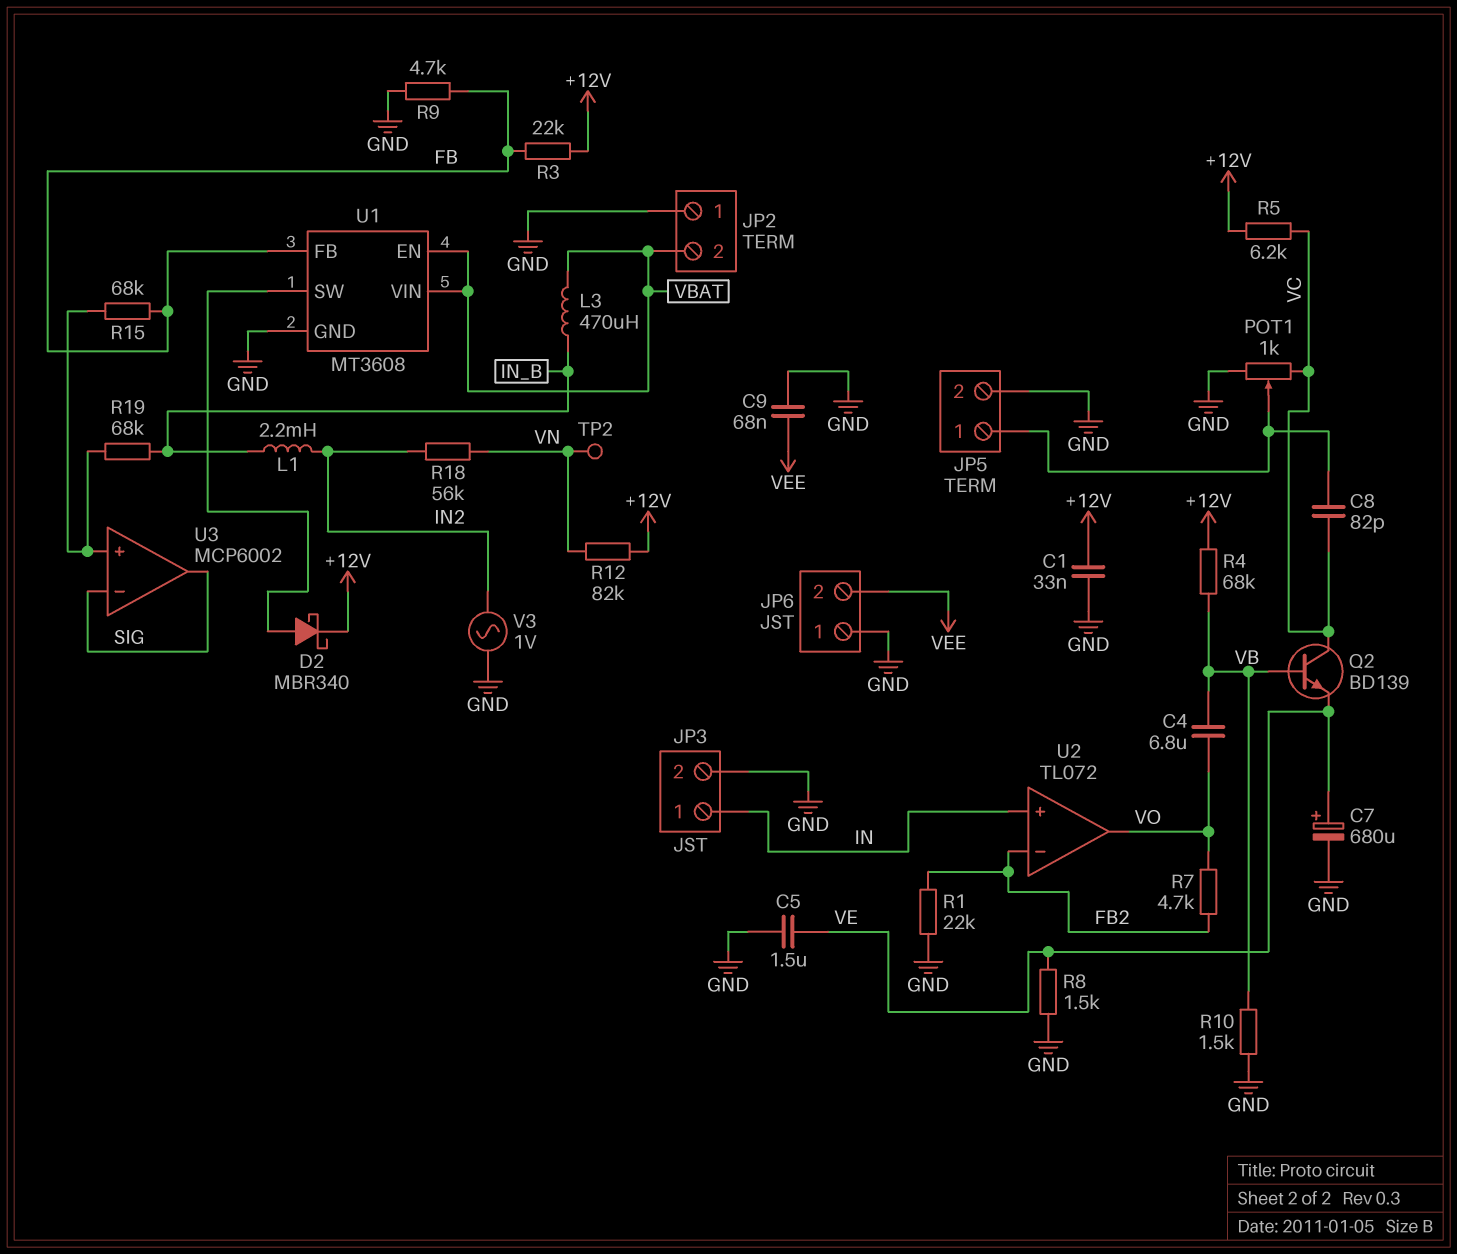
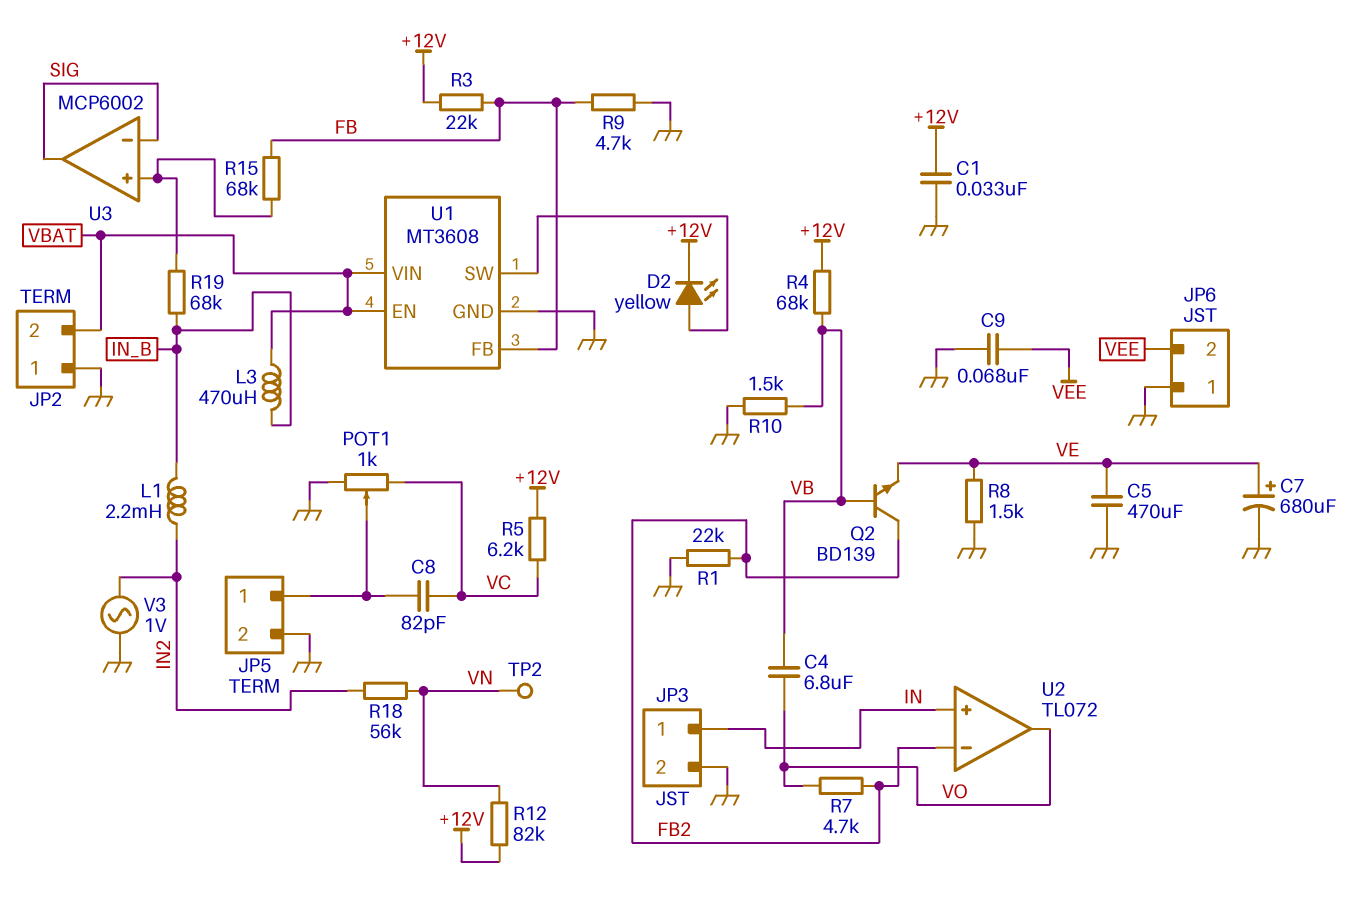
C5: 1.5uF (GND, VE) -> 470uF (GND, VE)
D2: schottky MBR340 (A U1/SW, K +12V) -> LED yellow (A U1/SW, K +12V)
Q2: NPN BD139 (B VB, C VC, E VE) -> NPN BD139 (B VB, C FB2, E VE)

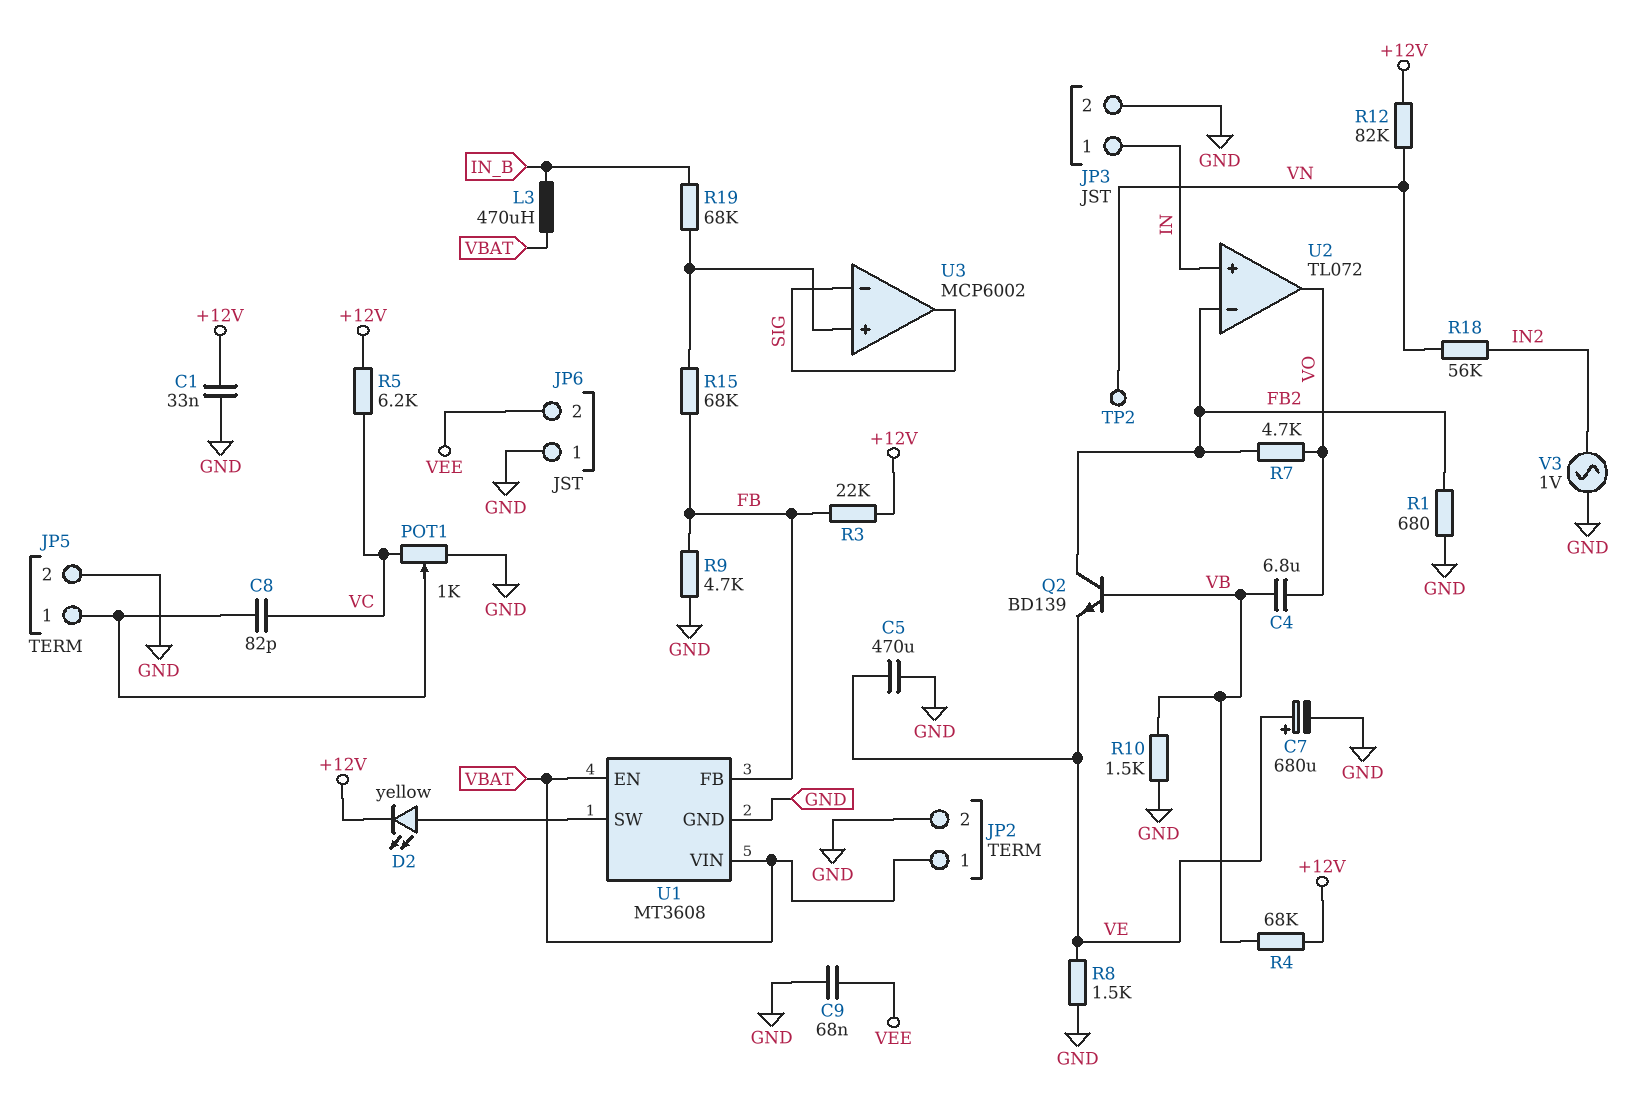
JP2 pin 1: GND -> VBAT
JP2 pin 2: VBAT -> GND
L1: 2.2mH (IN2, IN_B) -> none
R1: 22k (FB2, GND) -> 680 (FB2, GND)

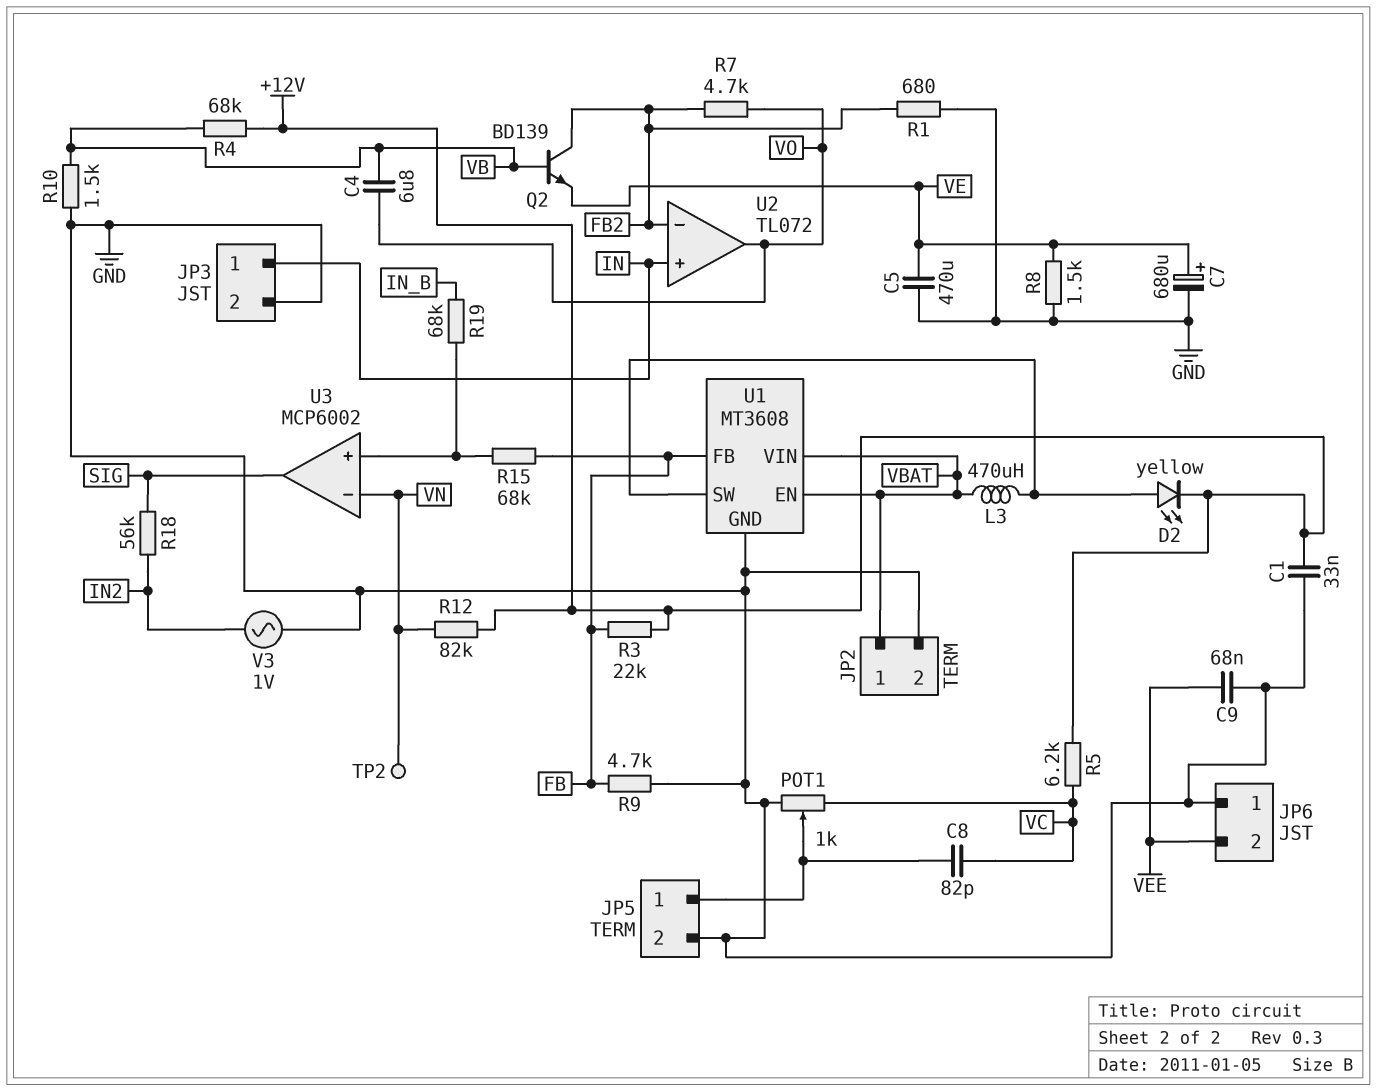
L3: 470uH (IN_B, VBAT) -> 470uH (U1/SW, VBAT)
R18: 56k (IN2, VN) -> 56k (IN2, SIG)
U3 pin in-: SIG -> VN

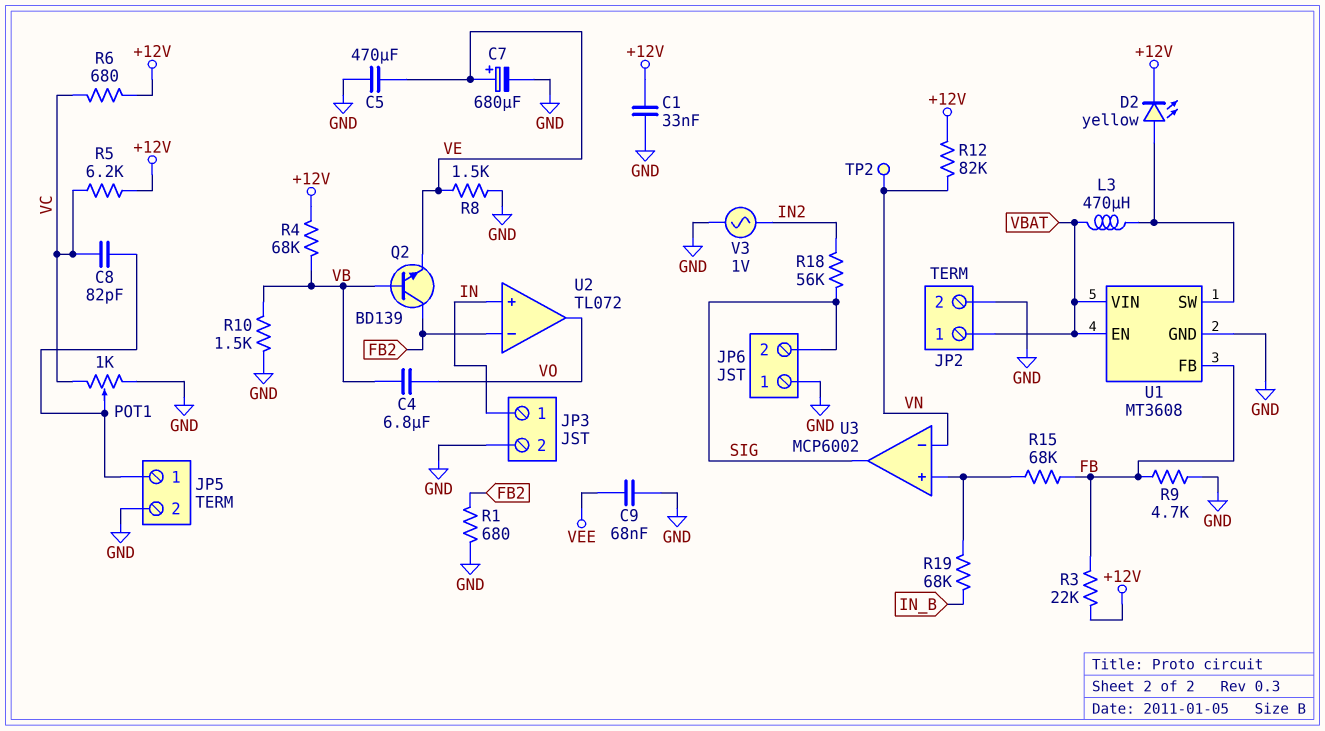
JP6 pin 2: VEE -> SIG
R6: none -> 680 (+12V, VC)
R7: 4.7k (FB2, VO) -> none

